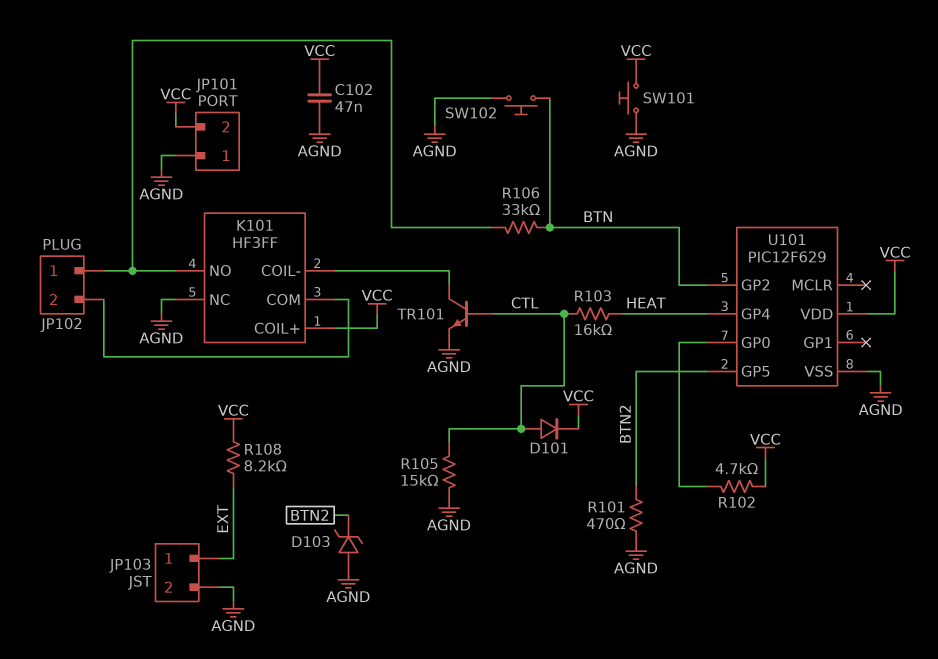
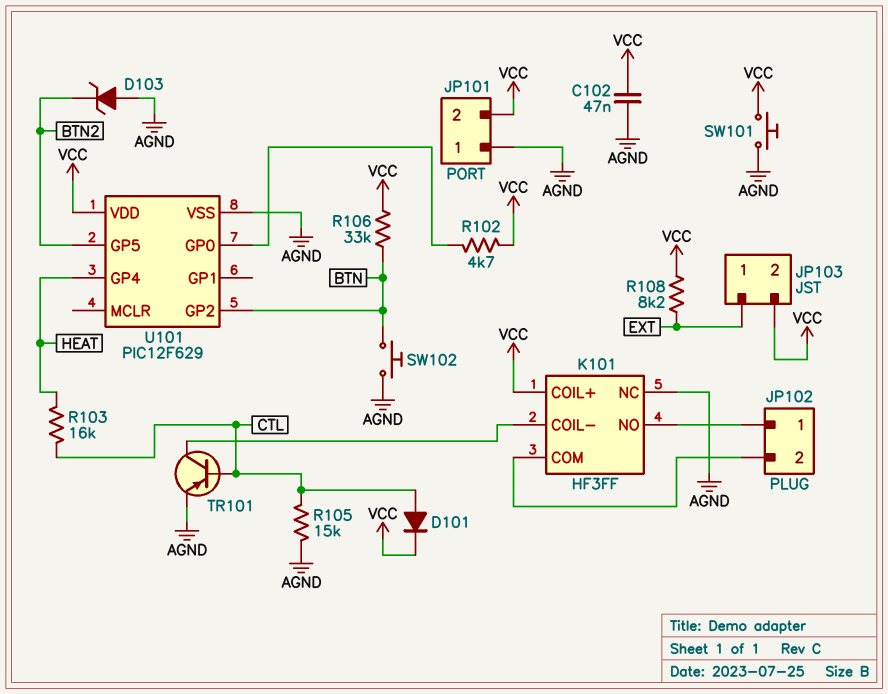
JP103 pin 2: AGND -> VCC
R101: 470 (AGND, BTN2) -> none
R106: 33k (BTN, JP102/1) -> 33k (BTN, VCC)
TR101: NPN (B CTL, C K101/COIL-, E AGND) -> PNP (B CTL, C K101/COIL-, E AGND)

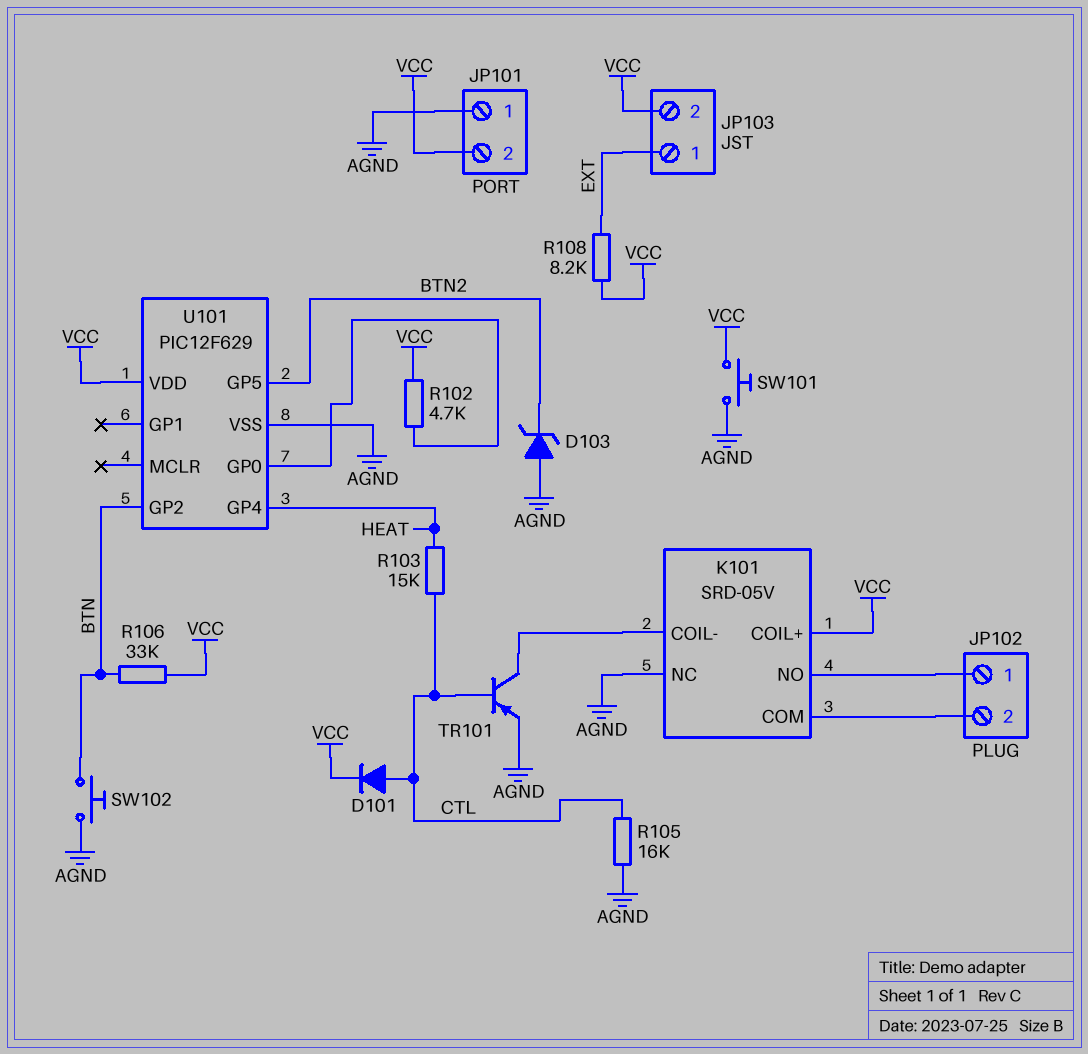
C102: 47nF (AGND, VCC) -> none
K101: HF3FF -> SRD-05V
R103: 16k (CTL, HEAT) -> 15k (CTL, HEAT)
R105: 15k (AGND, CTL) -> 16k (AGND, CTL)

